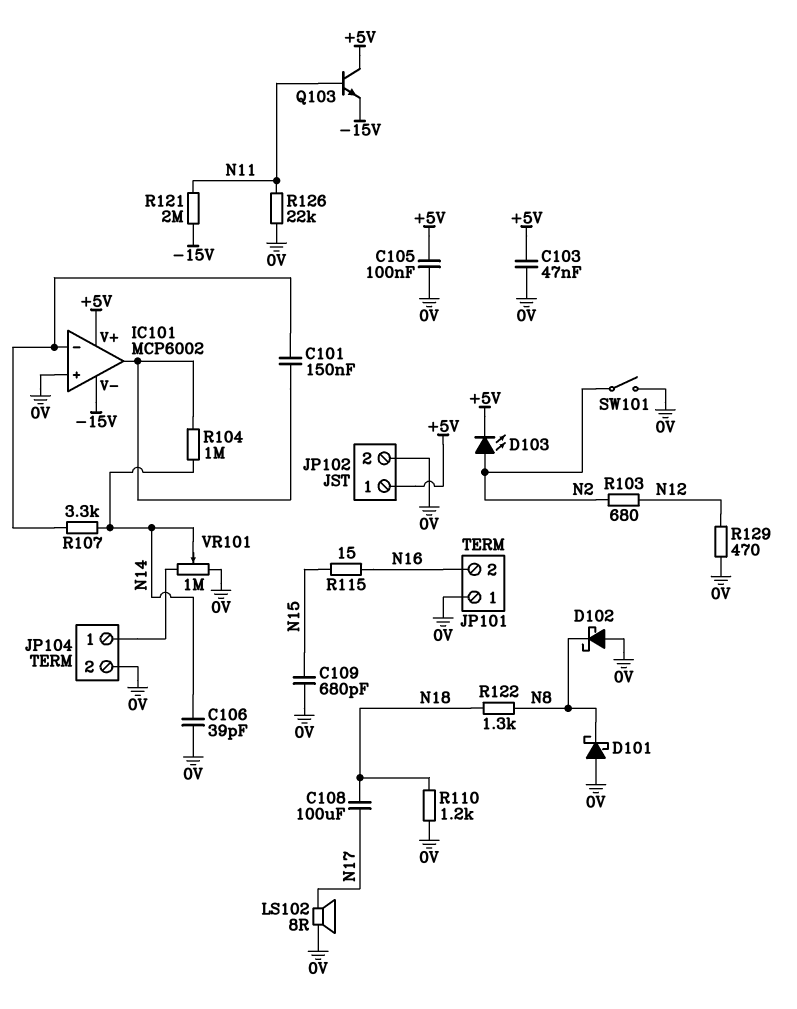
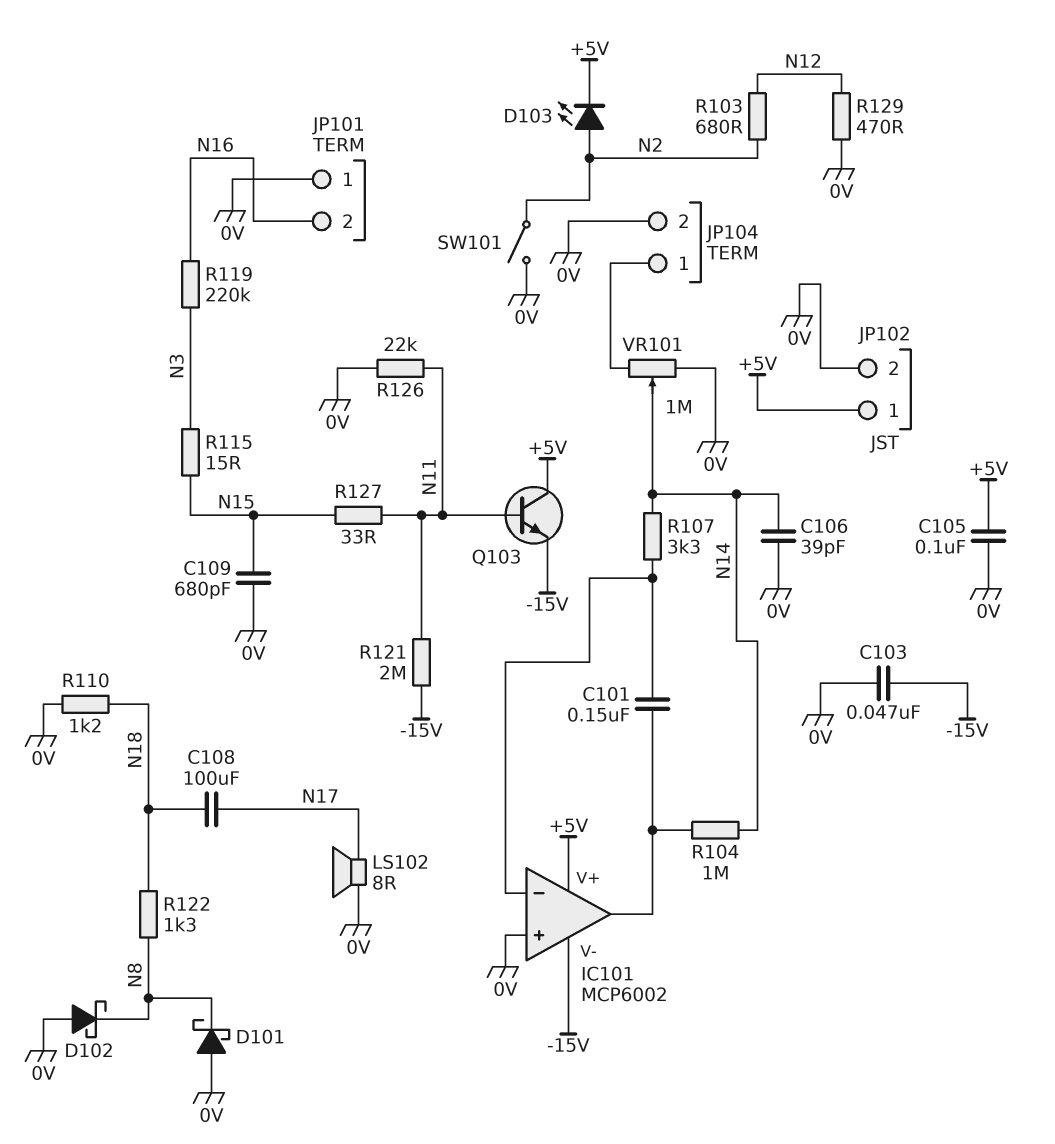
C103: 47nF (+5V, 0V) -> 47nF (-15V, 0V)
R115: 15 (N15, N16) -> 15 (N3, N15)
R119: none -> 220k (N3, N16)
R127: none -> 33 (N11, N15)

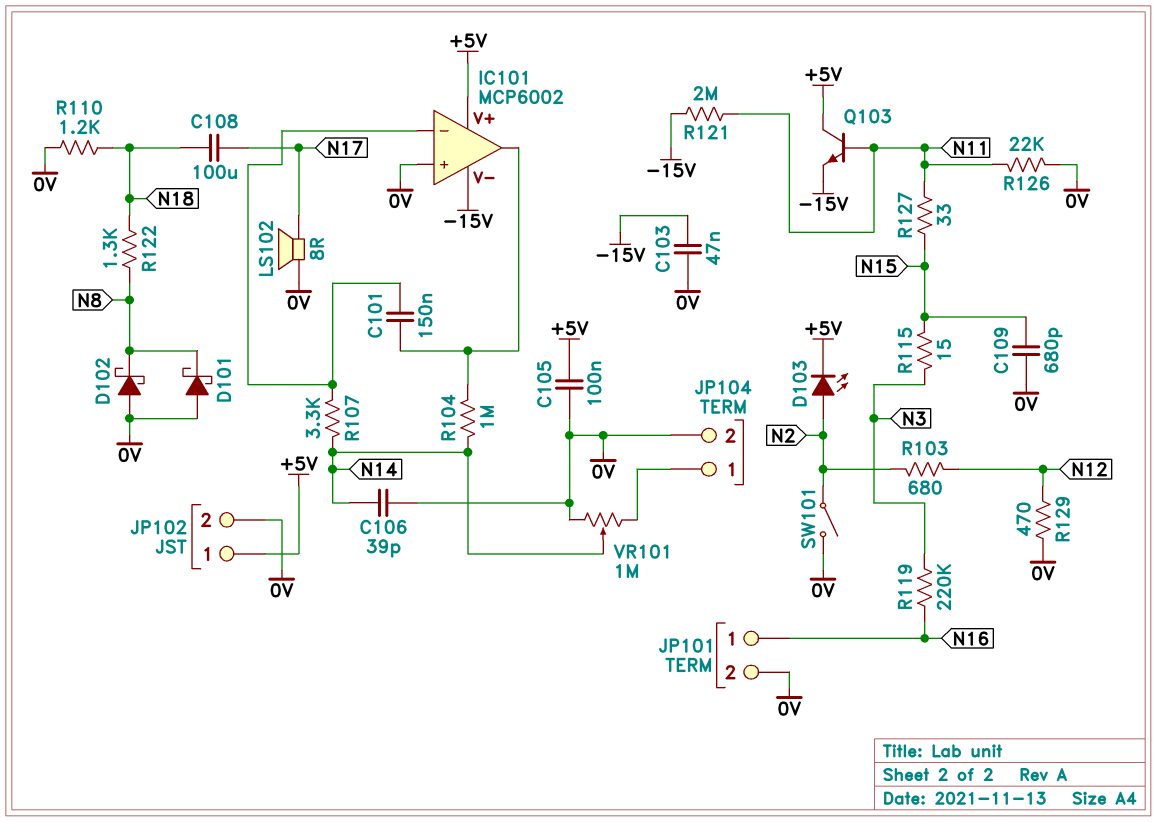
JP101 pin 1: 0V -> N16
JP101 pin 2: N16 -> 0V

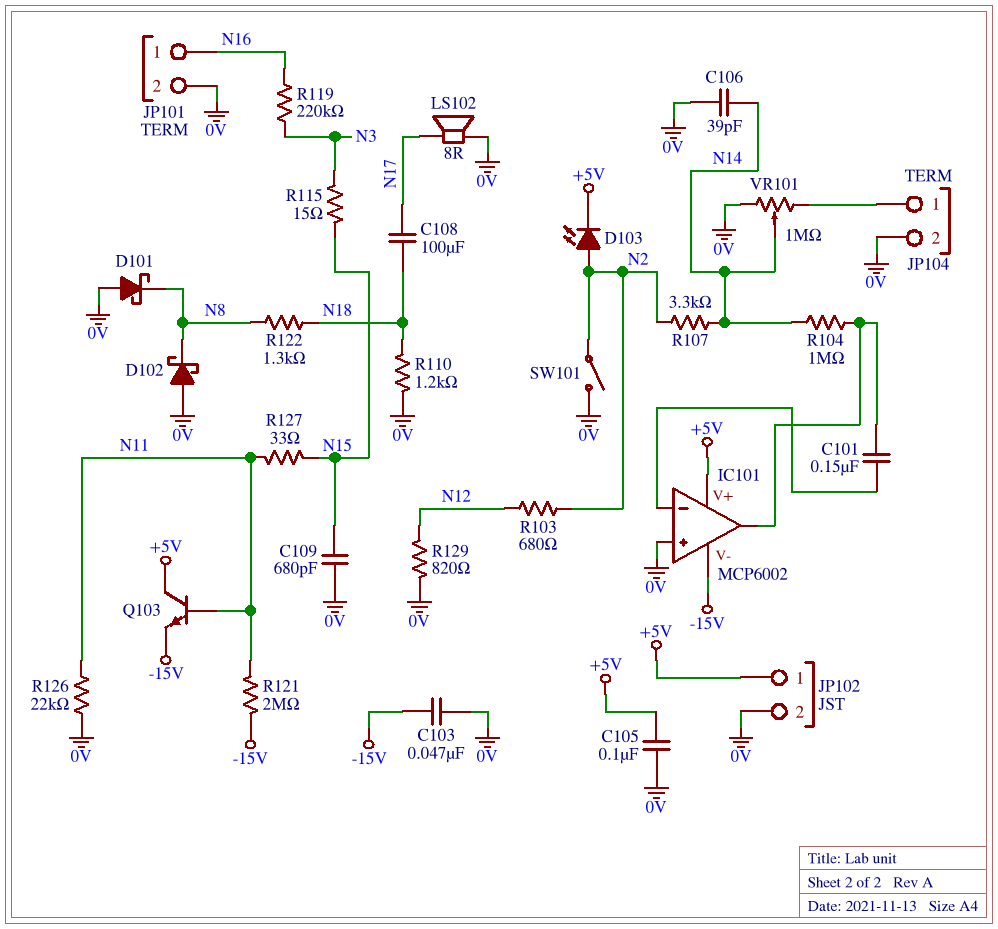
R107: 3.3k (IC101/in-, N14) -> 3.3k (N2, N14)
R129: 470 (0V, N12) -> 820 (0V, N12)

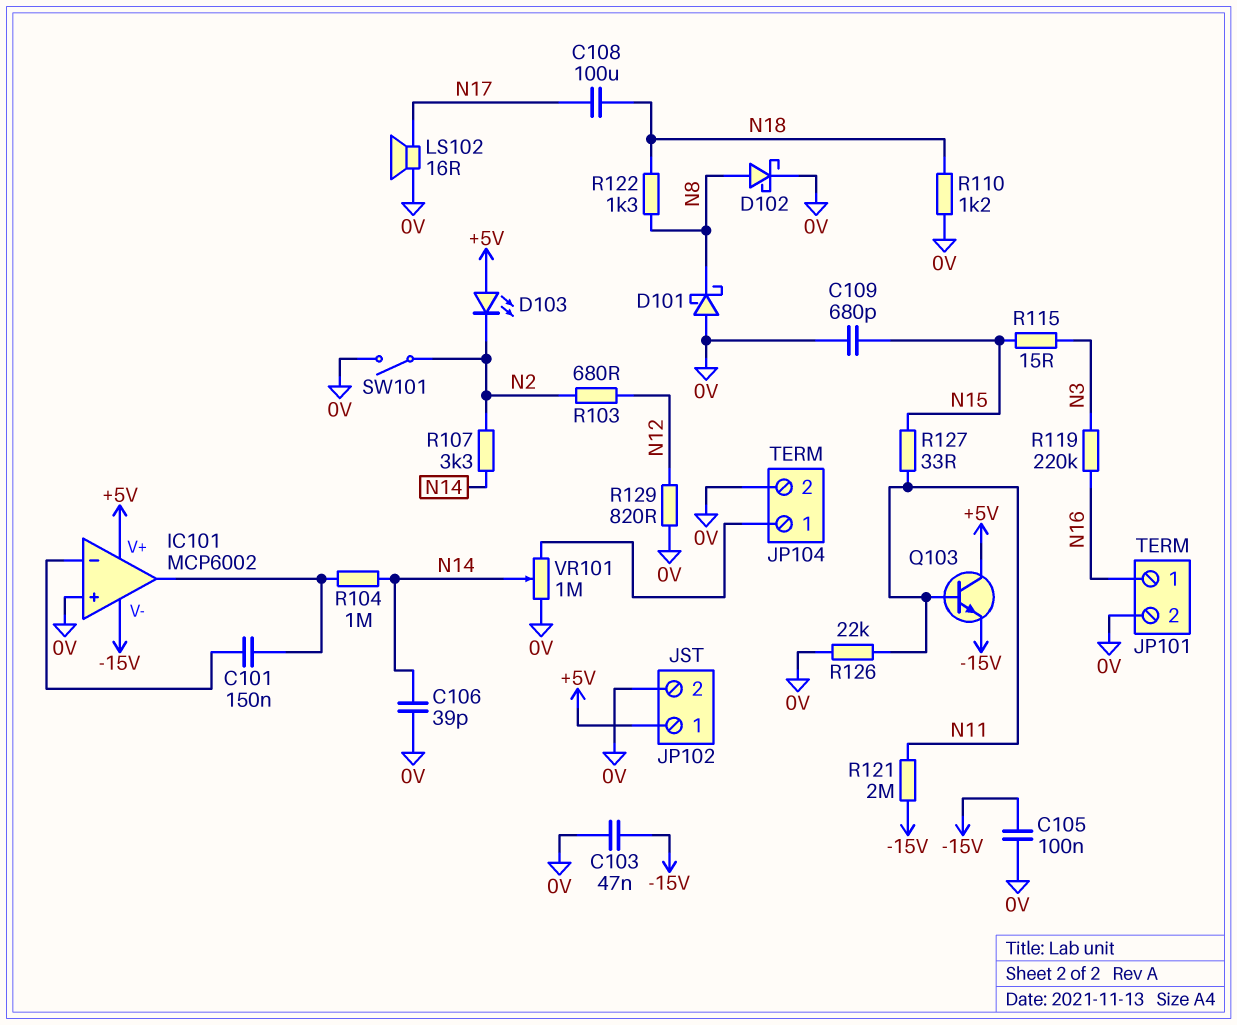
C105: 100nF (+5V, 0V) -> 100nF (-15V, 0V)
D102: schottky (A 0V, K N8) -> schottky (A N8, K 0V)
D103: LED (A N2, K +5V) -> LED (A +5V, K N2)
LS102: speaker 8R (0V, N17) -> speaker 16R (0V, N17)

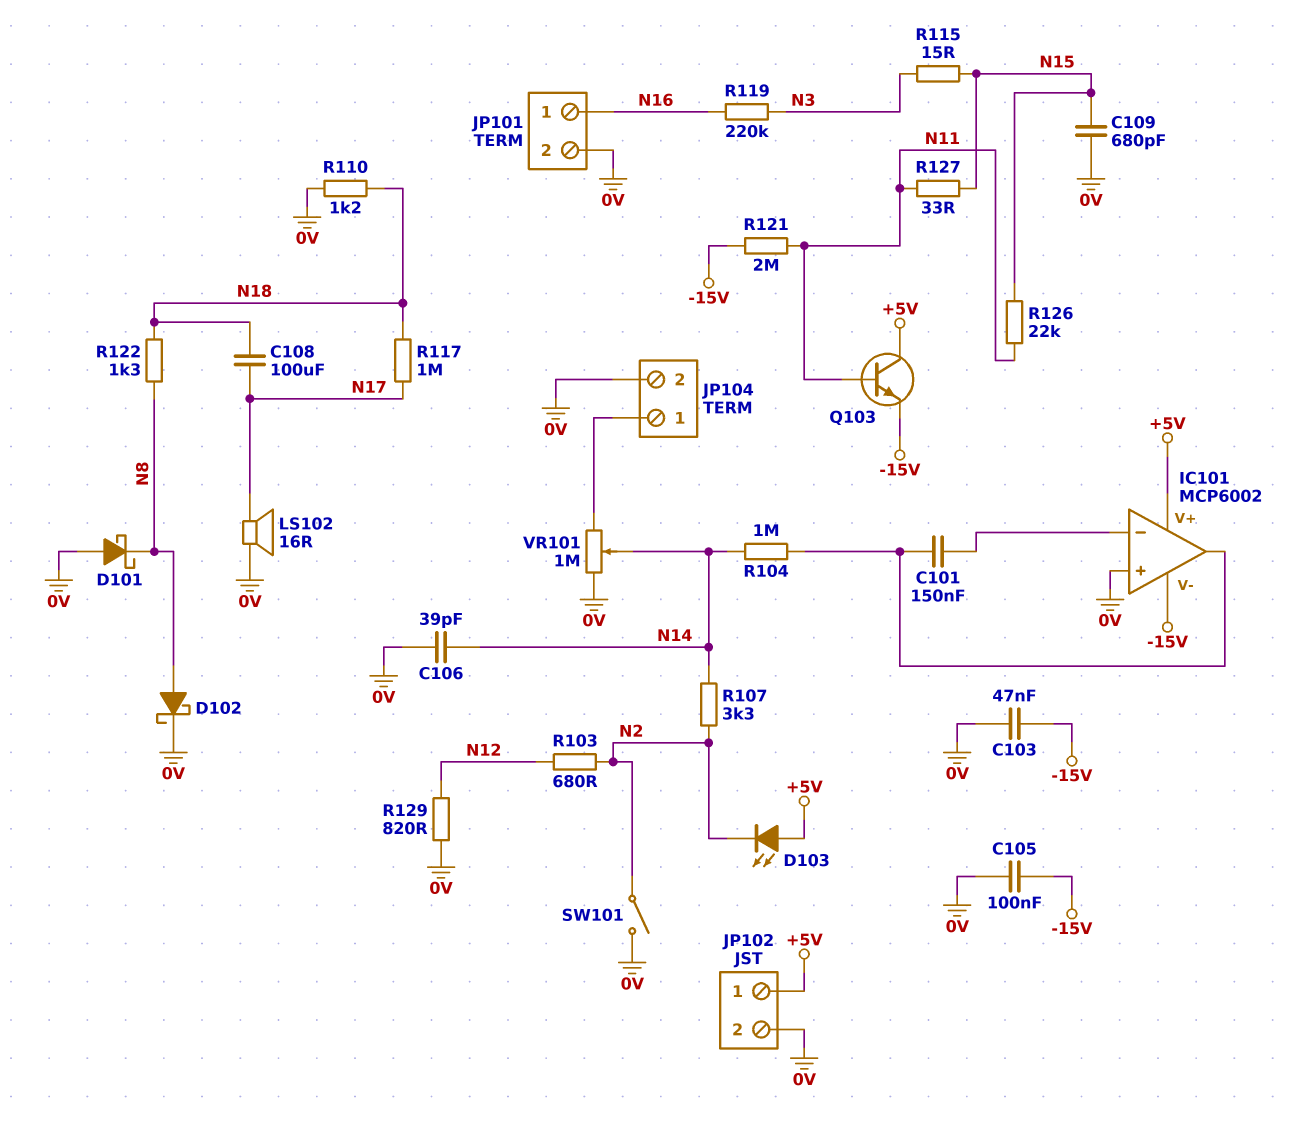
R117: none -> 1M (N17, N18)
R126: 22k (0V, N11) -> 22k (N11, N15)

